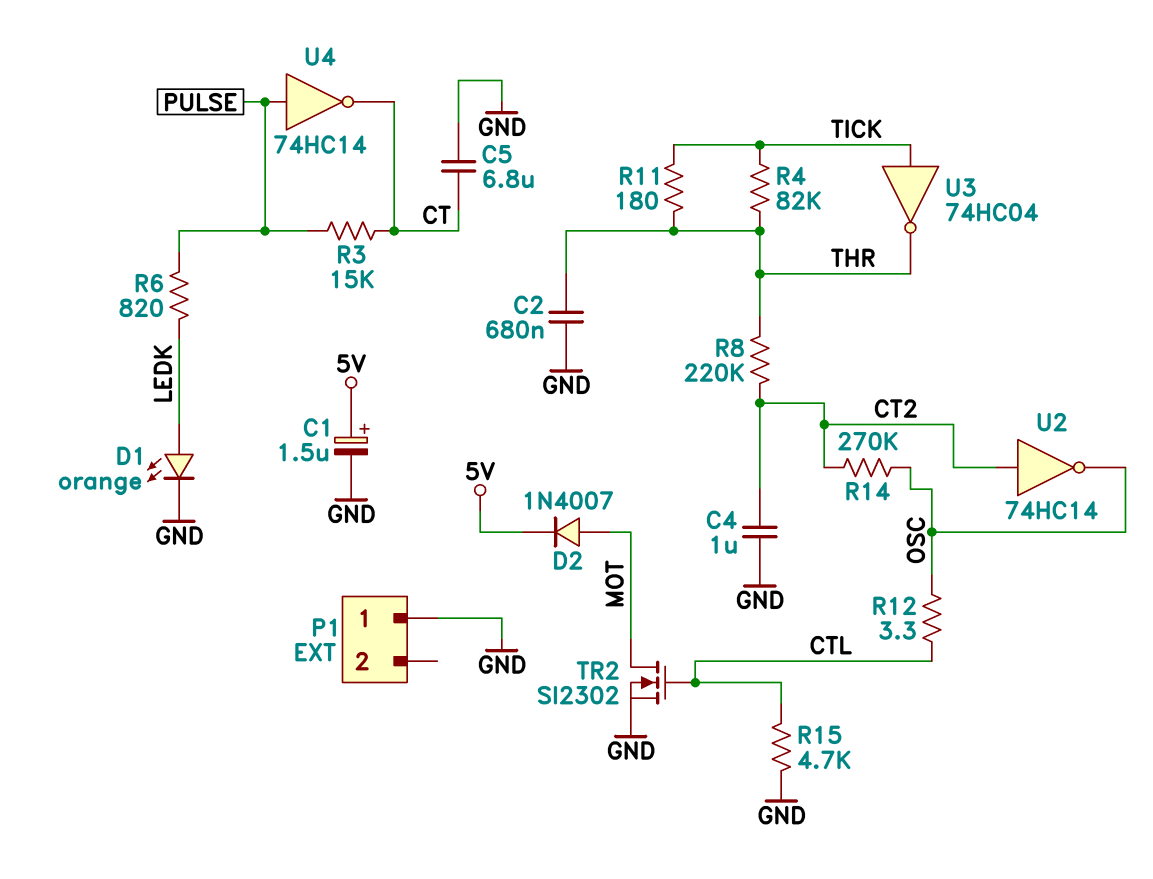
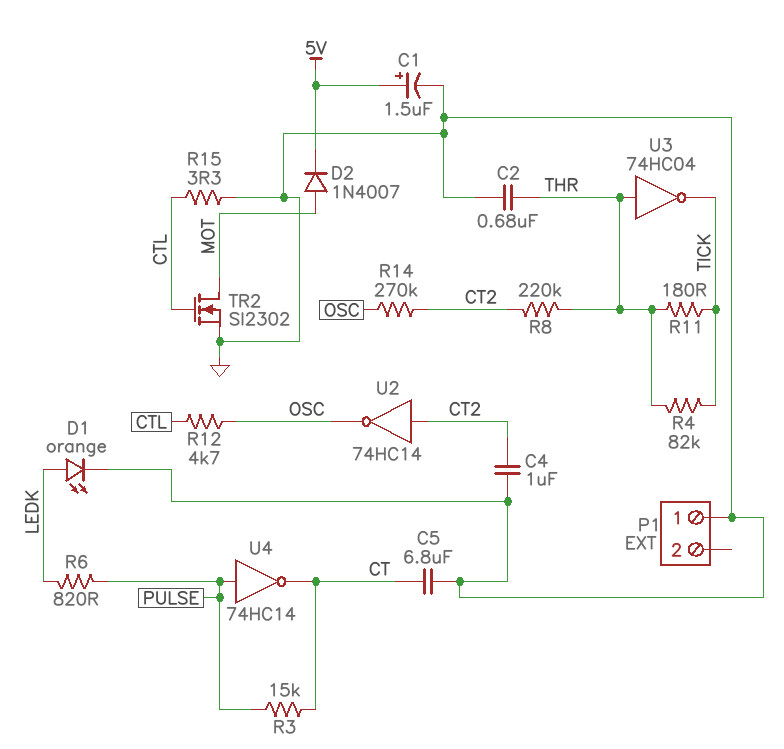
R12: 3.3 (CTL, OSC) -> 4.7k (CTL, OSC)
R15: 4.7k (CTL, GND) -> 3.3 (CTL, GND)
U3: NOT 74HC04 (in TICK, out THR) -> NOT 74HC04 (in THR, out TICK)

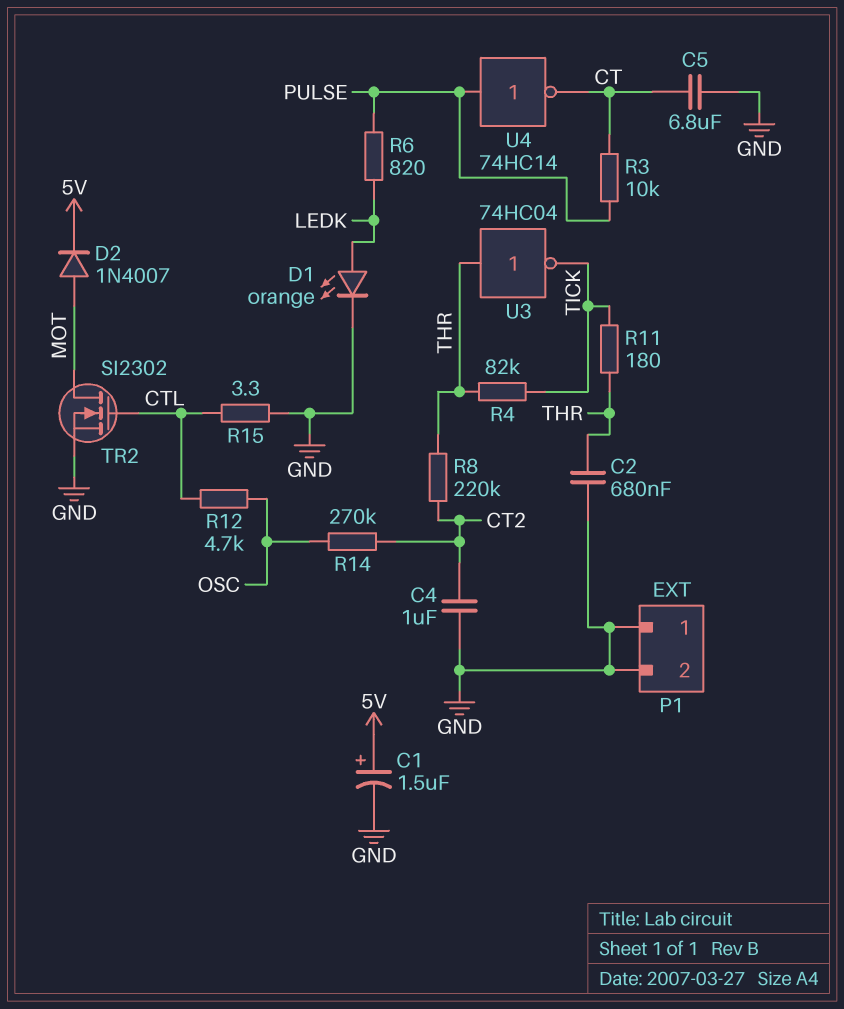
P1 pin 2: none -> GND
R3: 15k (CT, PULSE) -> 10k (CT, PULSE)
U2: NOT 74HC14 (in CT2, out OSC) -> none

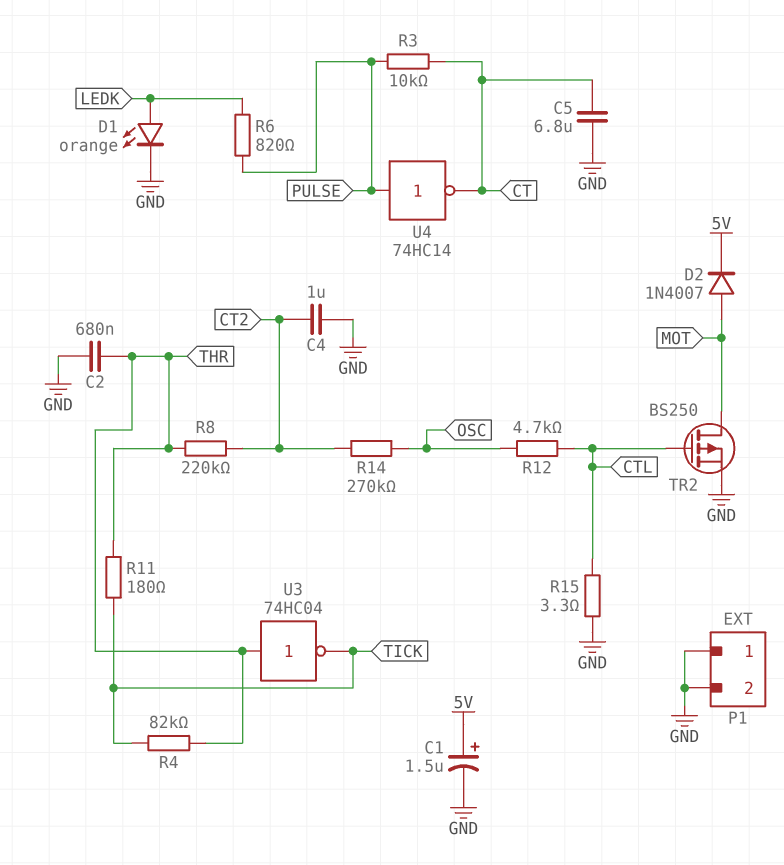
TR2: NMOS SI2302 (G CTL, D MOT, S GND) -> PMOS BS250 (G CTL, D MOT, S GND)

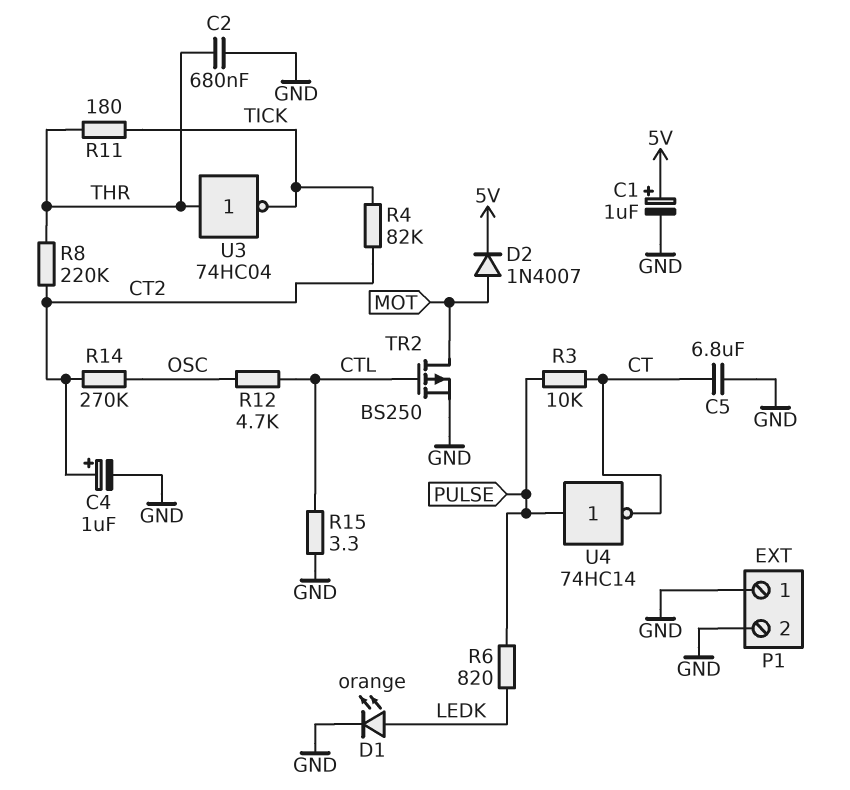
C1: 1.5uF (plus 5V, minus GND) -> 1uF (plus 5V, minus GND)
C4: 1uF (CT2, GND) -> 1uF (plus CT2, minus GND)
R4: 82k (THR, TICK) -> 82k (CT2, TICK)

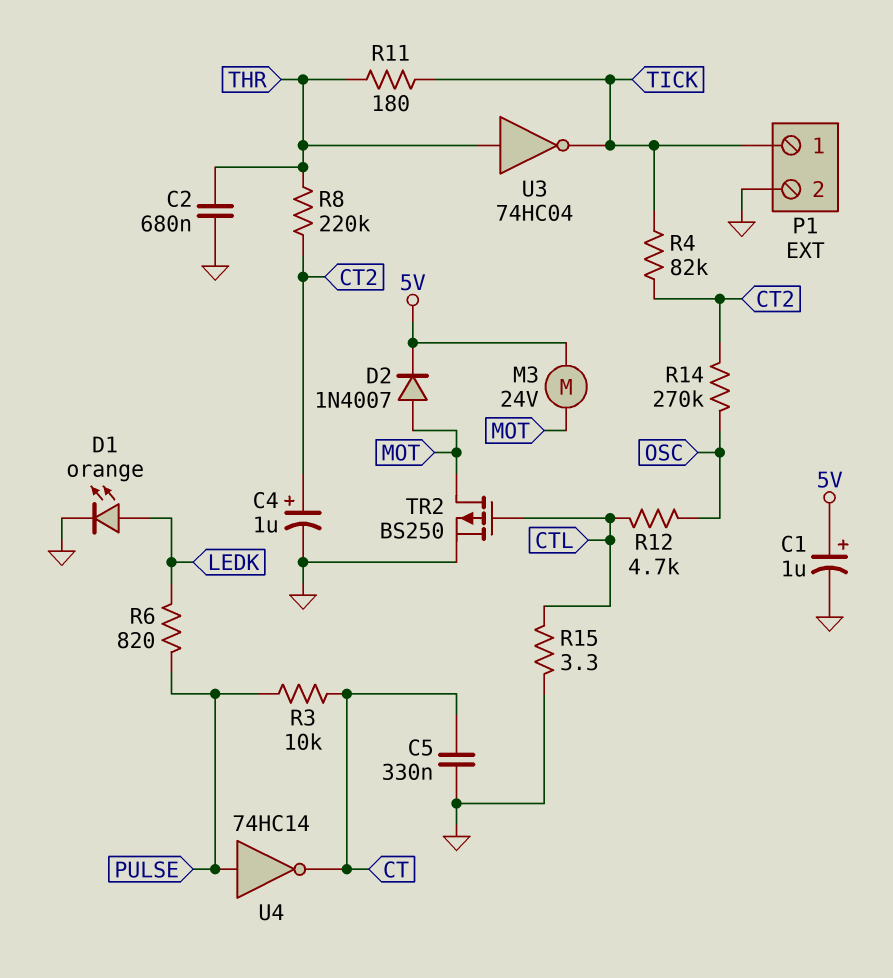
C5: 6.8uF (CT, GND) -> 330nF (CT, GND)
M3: none -> motor 24V (5V, MOT)
P1 pin 1: GND -> TICK

